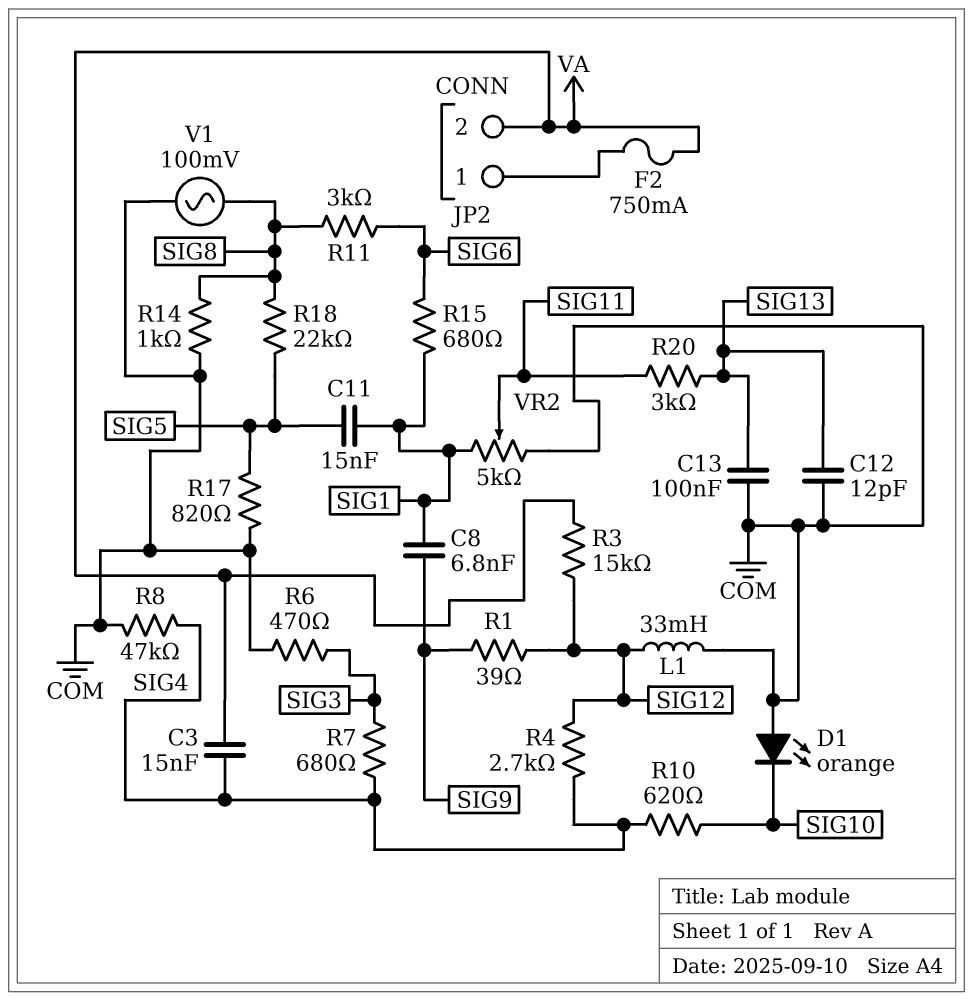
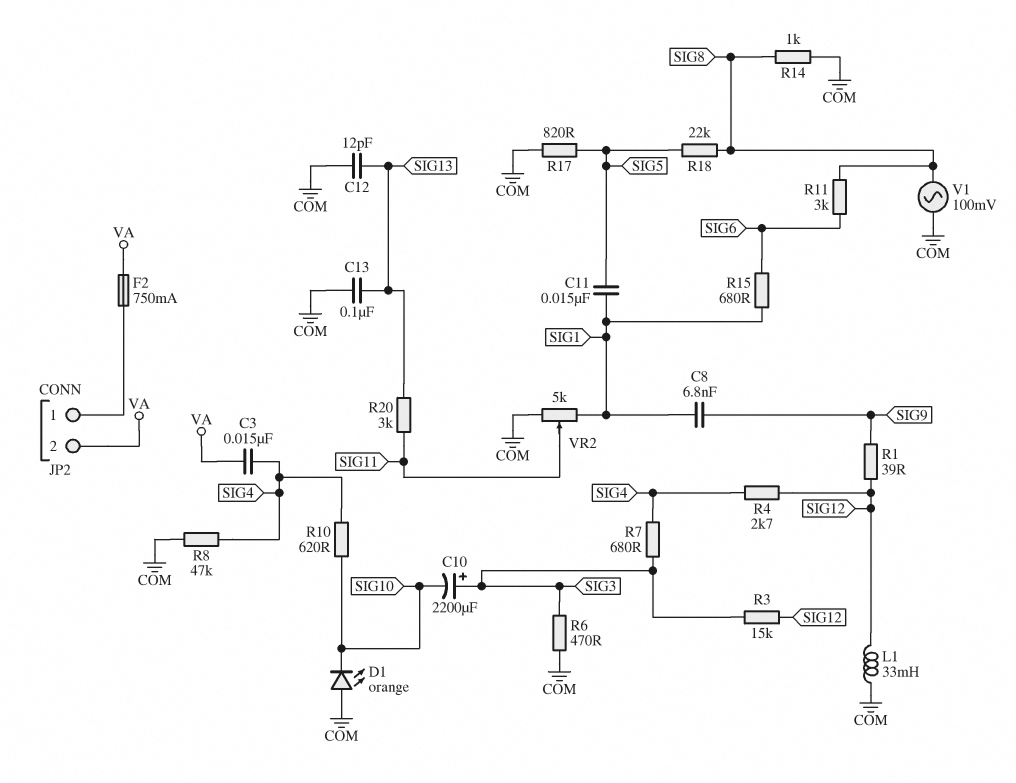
C10: none -> 2200uF (plus SIG3, minus SIG10)
R3: 15k (SIG12, VA) -> 15k (SIG3, SIG12)

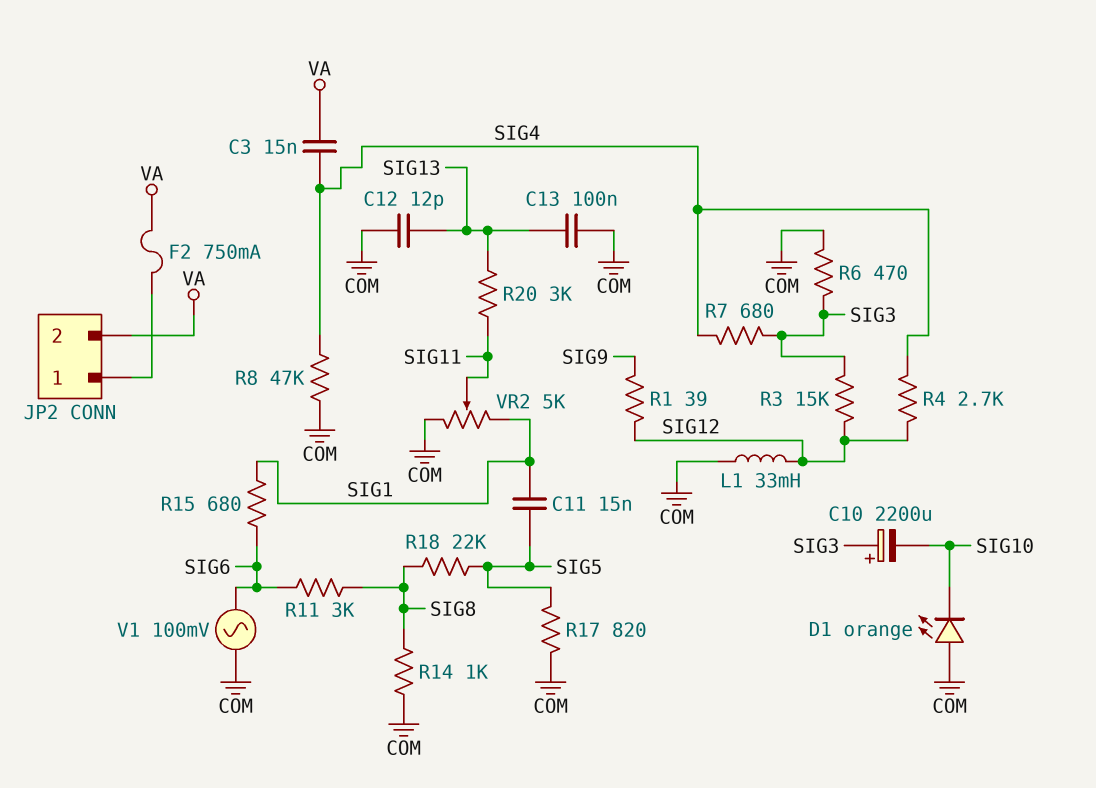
C8: 6.8nF (SIG1, SIG9) -> none
R10: 620 (SIG4, SIG10) -> none
V1: AC 100mV (COM, SIG8) -> AC 100mV (COM, SIG6)

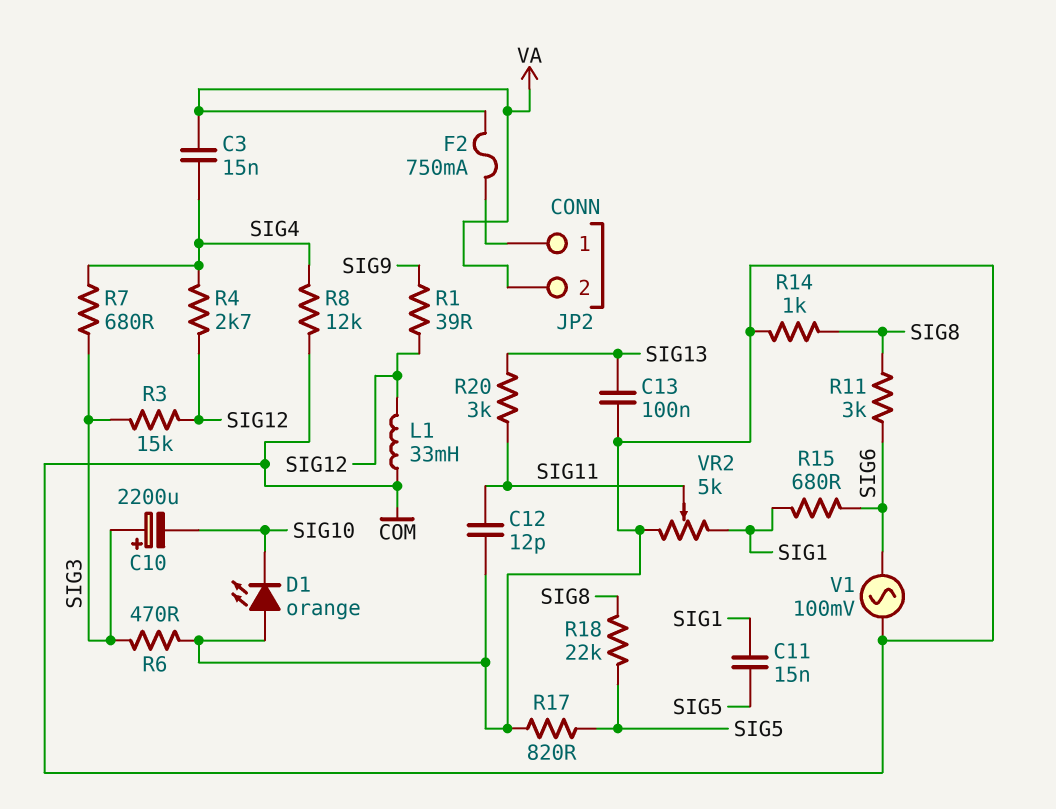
C12: 12pF (COM, SIG13) -> 12pF (COM, SIG11)
R8: 47k (COM, SIG4) -> 12k (COM, SIG4)

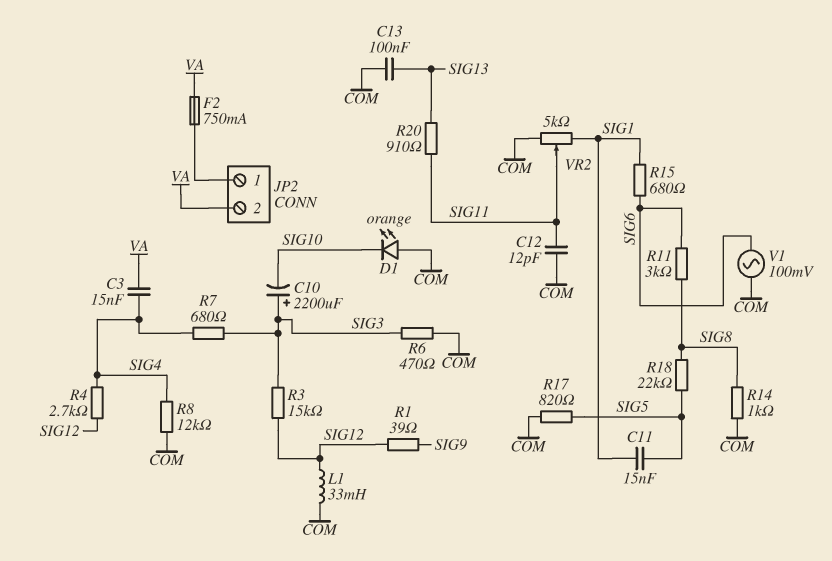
R20: 3k (SIG11, SIG13) -> 910 (SIG11, SIG13)

